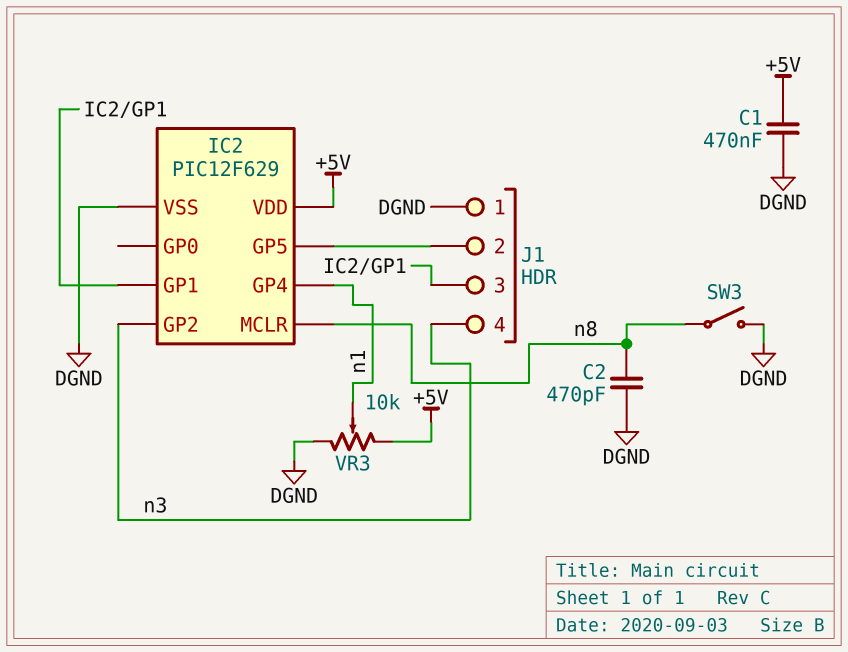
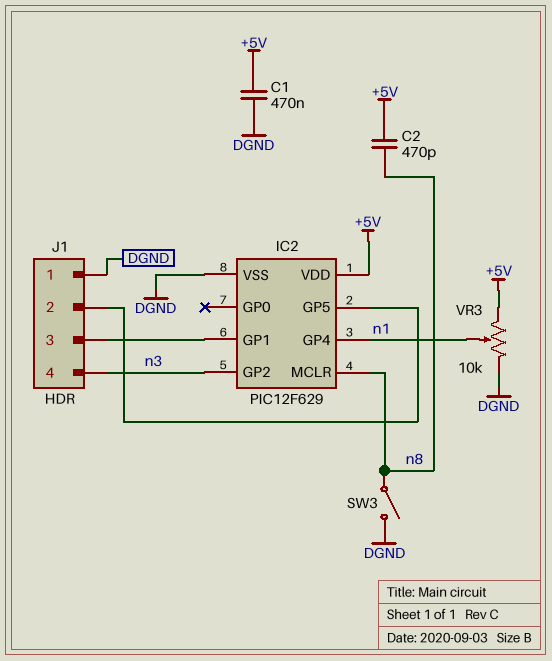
C2: 470pF (DGND, n8) -> 470pF (+5V, n8)

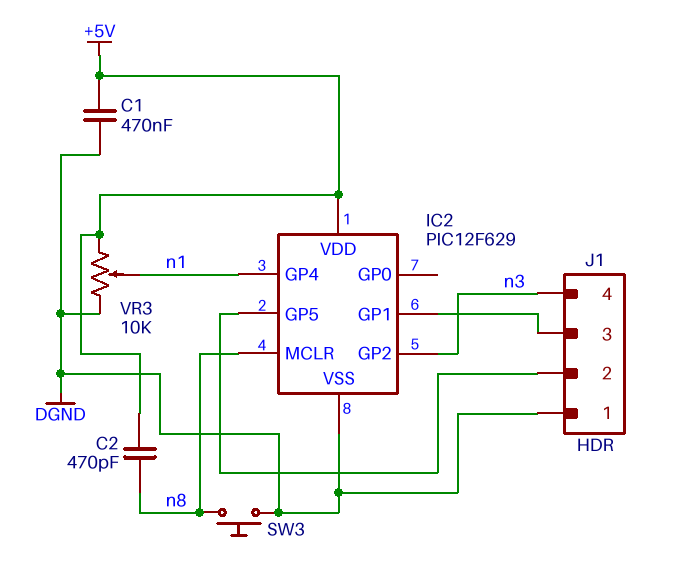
SW3: switch (DGND, n8) -> button (DGND, n8)

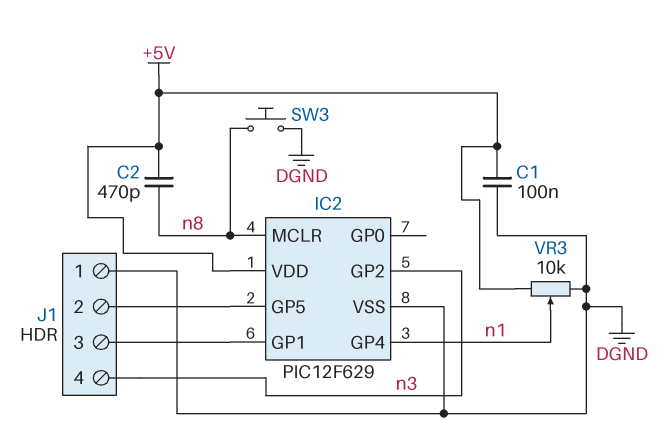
C1: 470nF (+5V, DGND) -> 100nF (+5V, DGND)

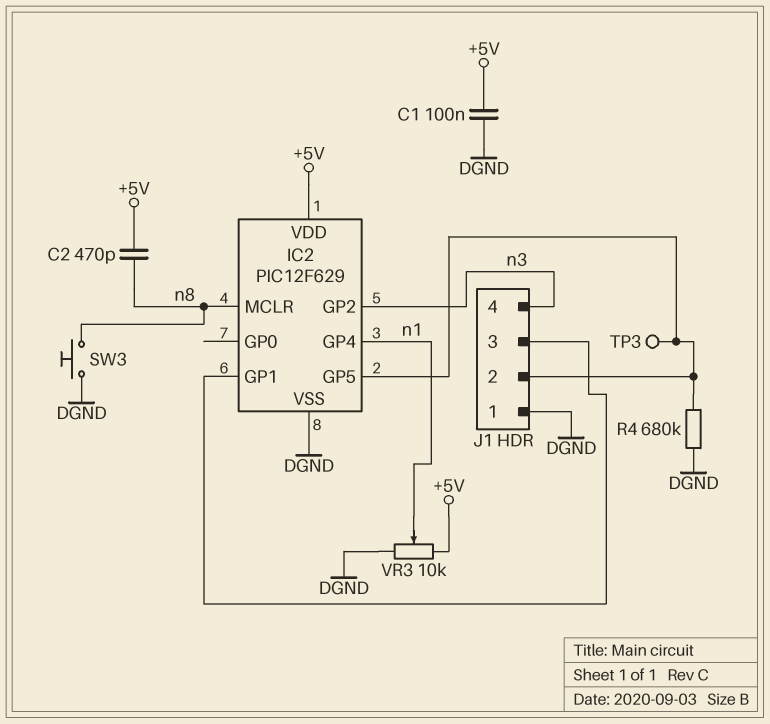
R4: none -> 680k (DGND, IC2/GP5)
TP3: none -> test point (IC2/GP5)

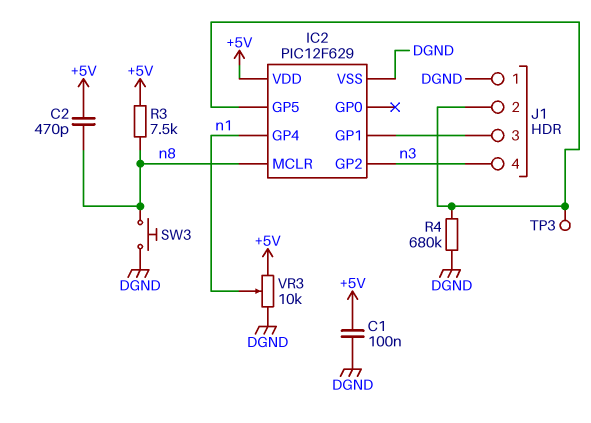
R3: none -> 7.5k (+5V, n8)

